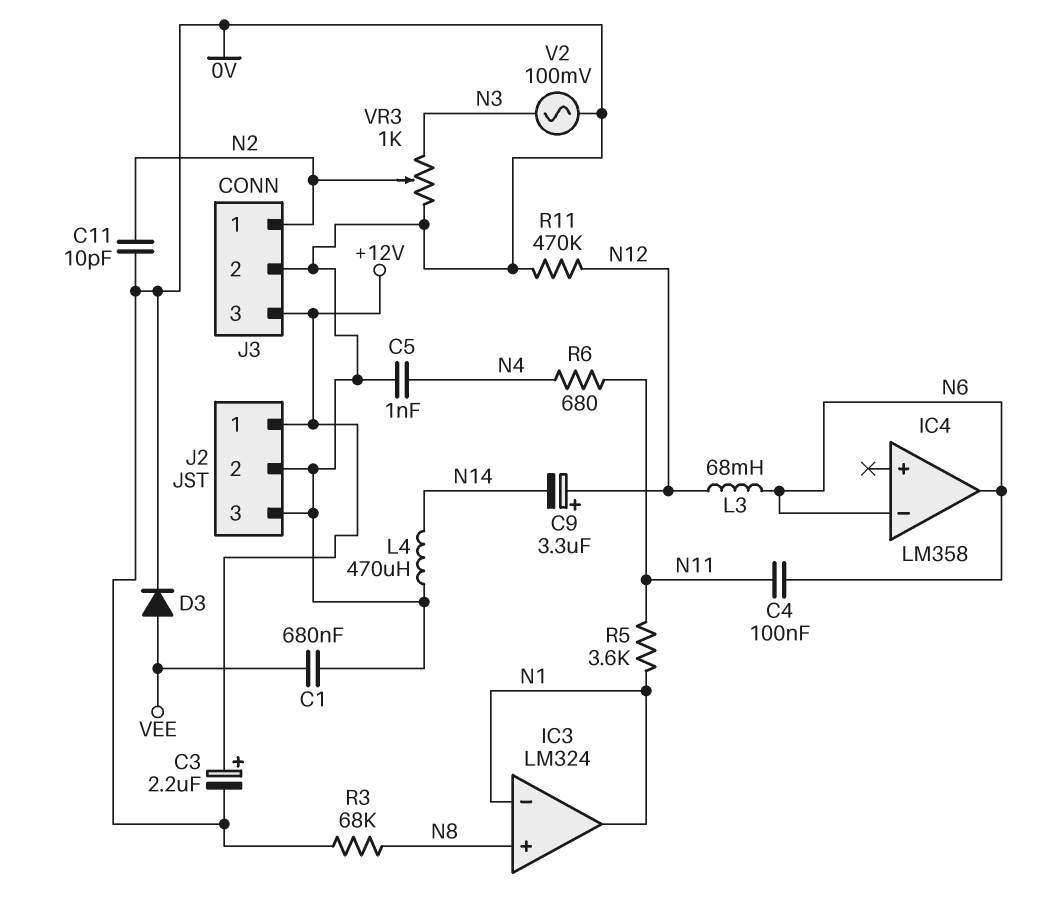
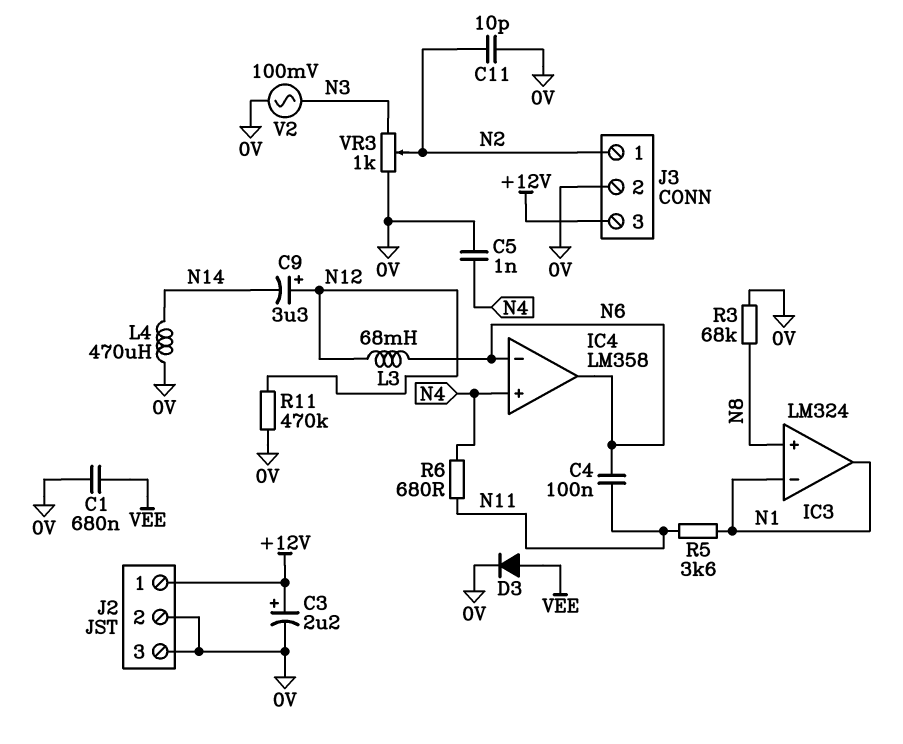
IC4 pin in+: none -> N4

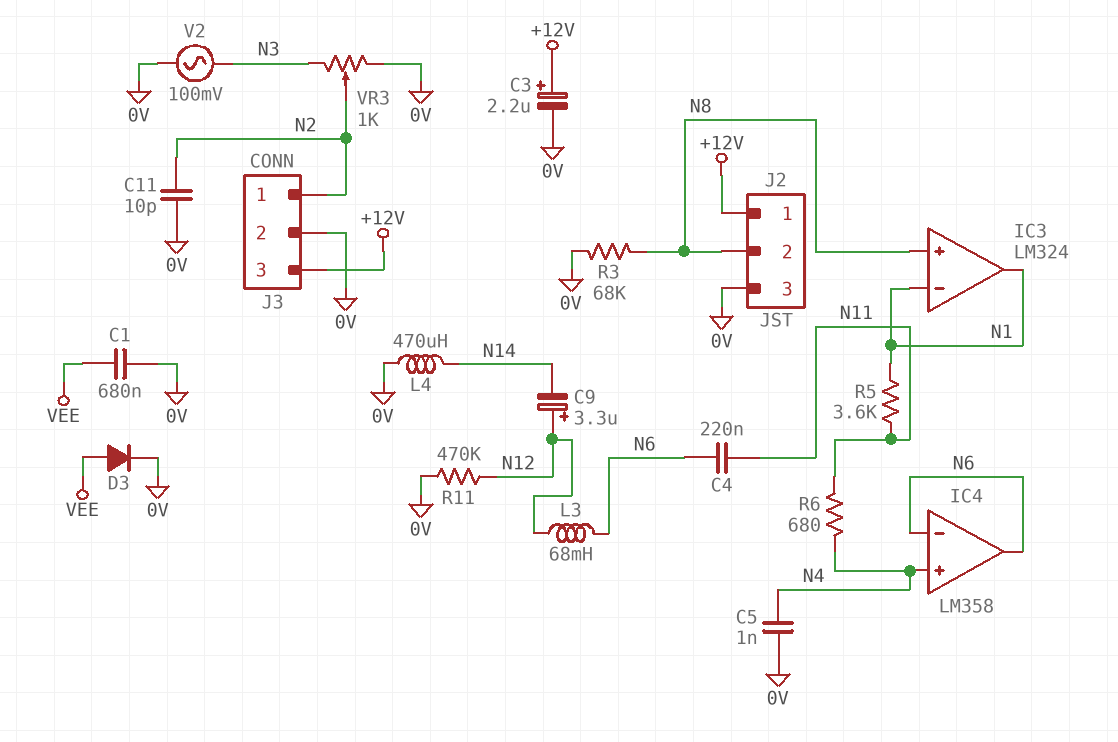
C4: 100nF (N6, N11) -> 220nF (N6, N11)
J2 pin 2: 0V -> N8

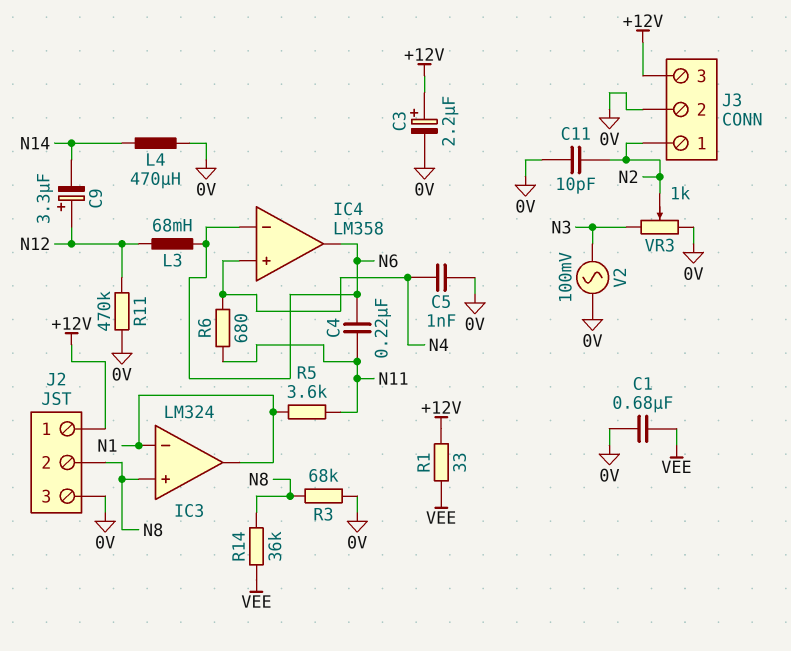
D3: diode (A VEE, K 0V) -> none
R1: none -> 33 (+12V, VEE)
R14: none -> 36k (N8, VEE)

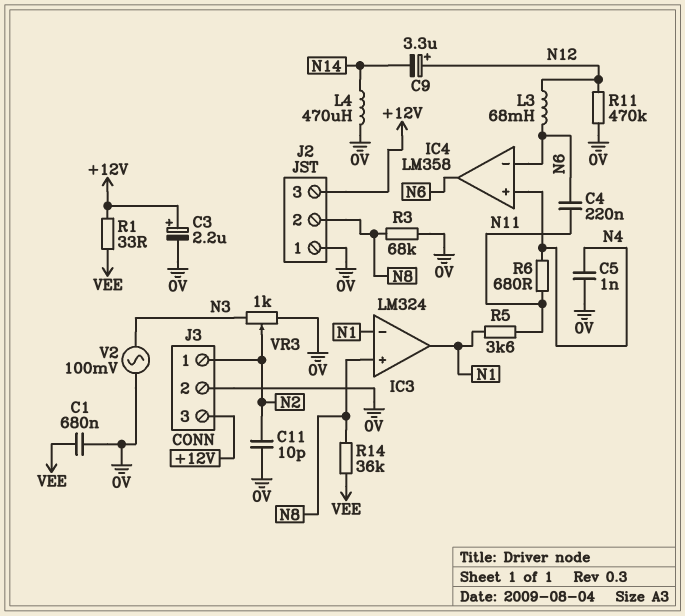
J2 pin 1: +12V -> 0V
J2 pin 3: 0V -> +12V

